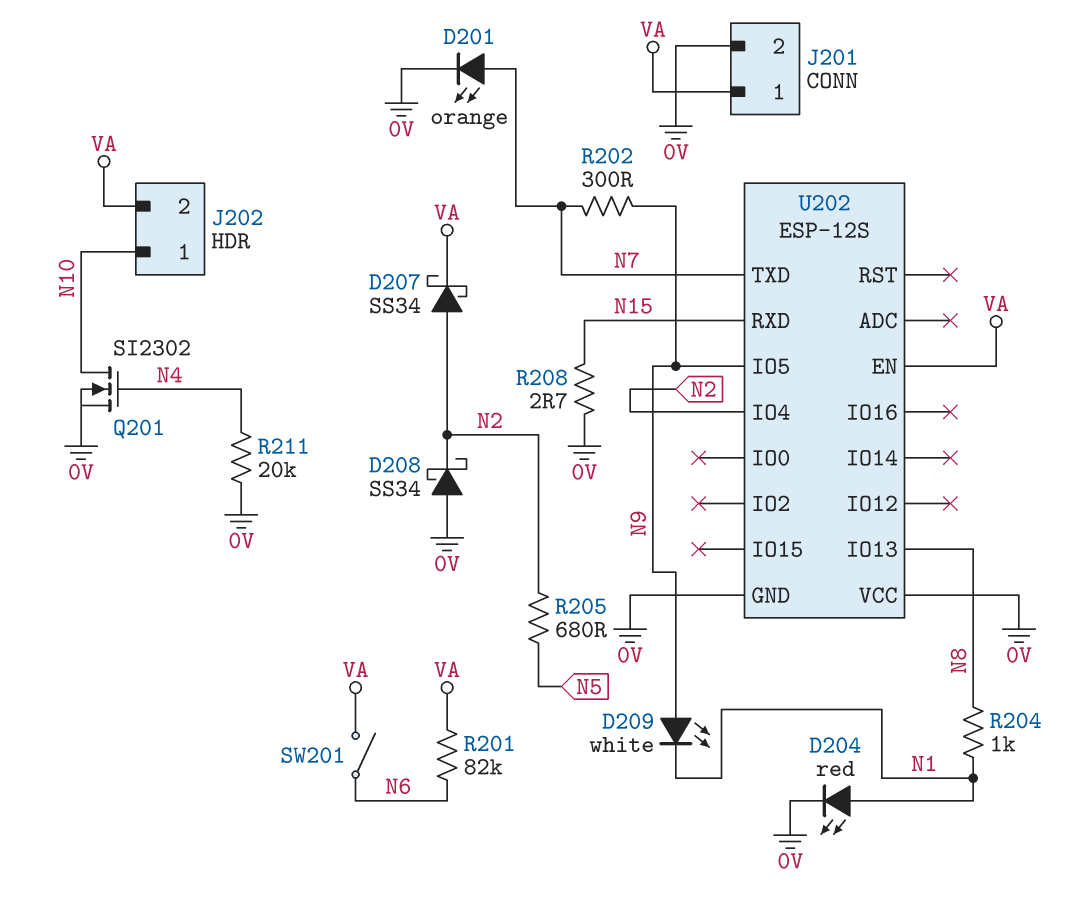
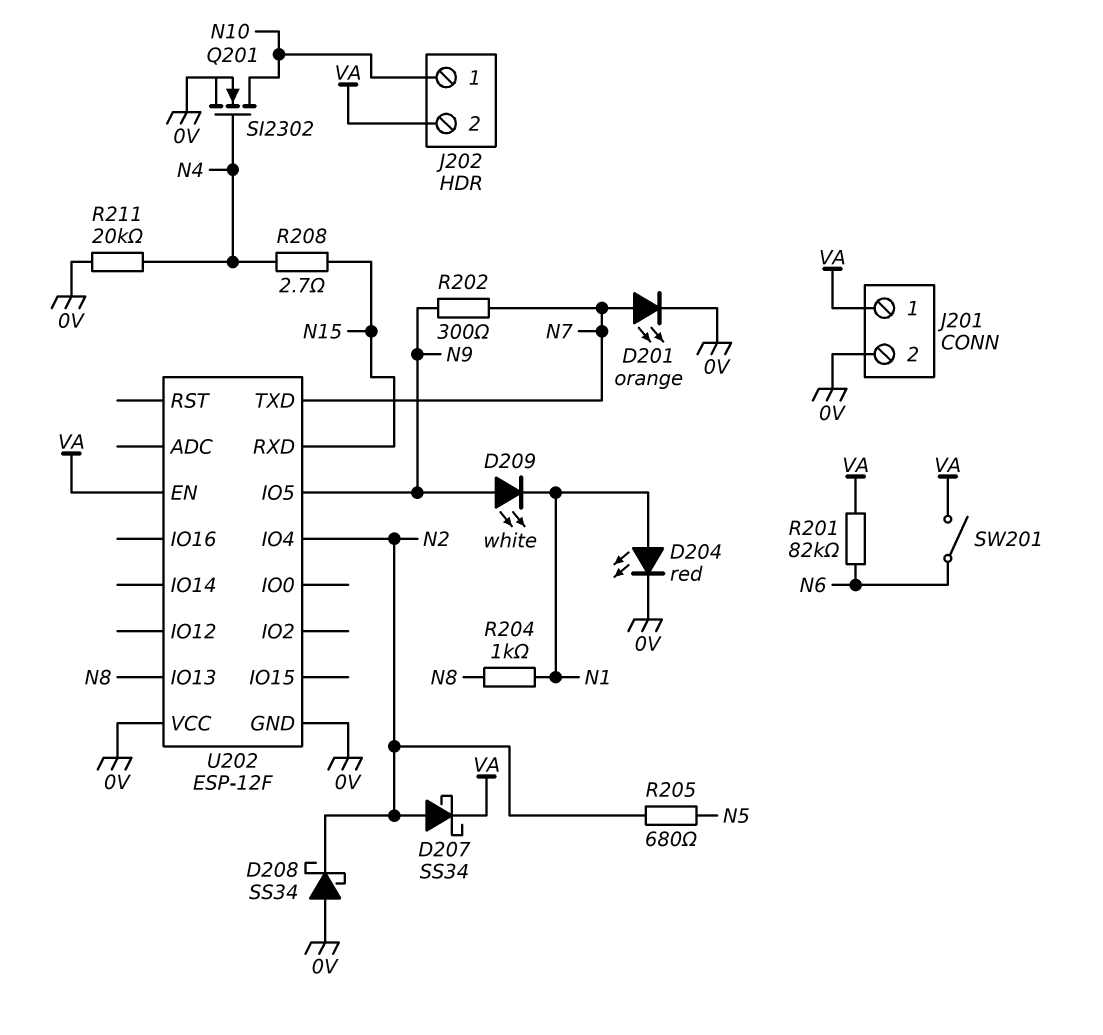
R208: 2.7 (0V, N15) -> 2.7 (N4, N15)
U202: ESP-12S -> ESP-12F

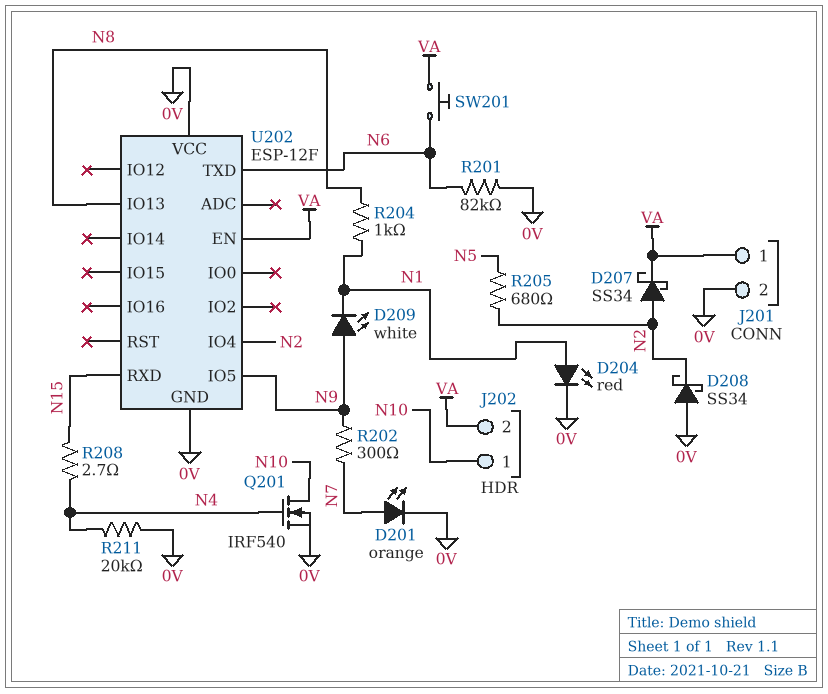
Q201: NMOS SI2302 (G N4, D N10, S 0V) -> NMOS IRF540 (G N4, D N10, S 0V)
R201: 82k (N6, VA) -> 82k (0V, N6)
SW201: switch (N6, VA) -> button (N6, VA)
U202 pin TXD: N7 -> N6

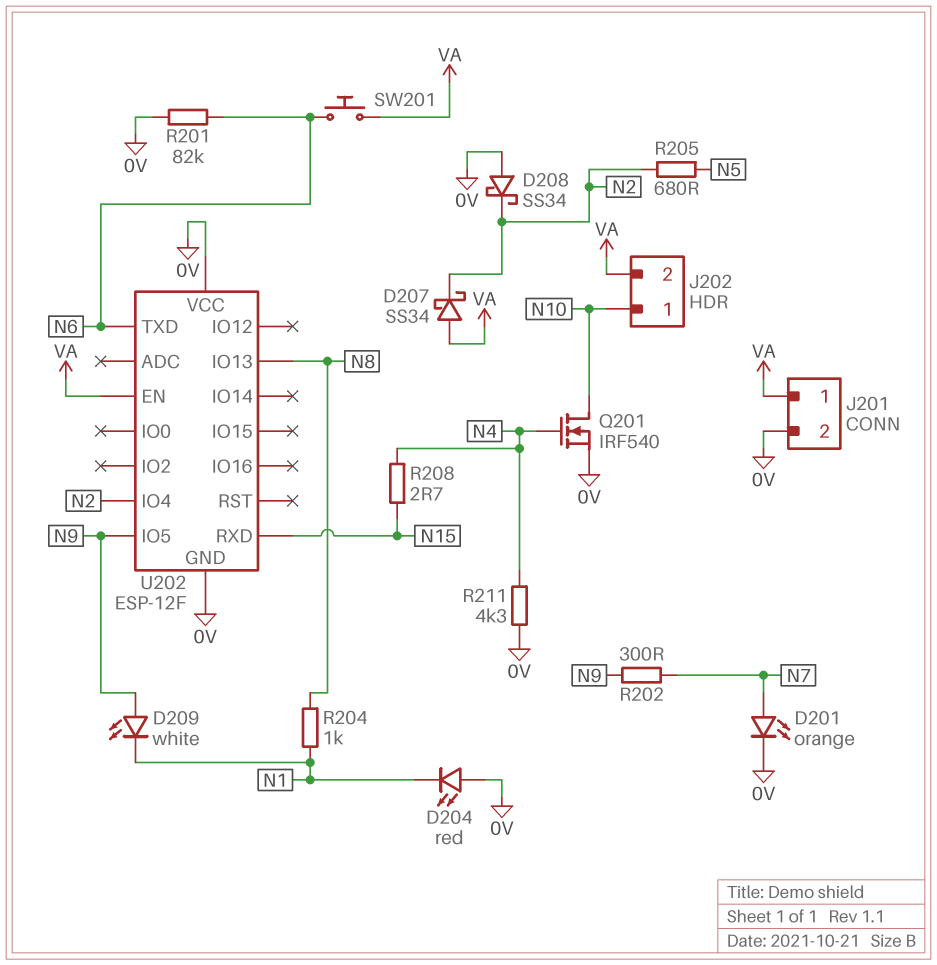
D204: LED red (A N1, K 0V) -> LED red (A 0V, K N1)
D207: schottky SS34 (A N2, K VA) -> schottky SS34 (A VA, K N2)
R211: 20k (0V, N4) -> 4.3k (0V, N4)

